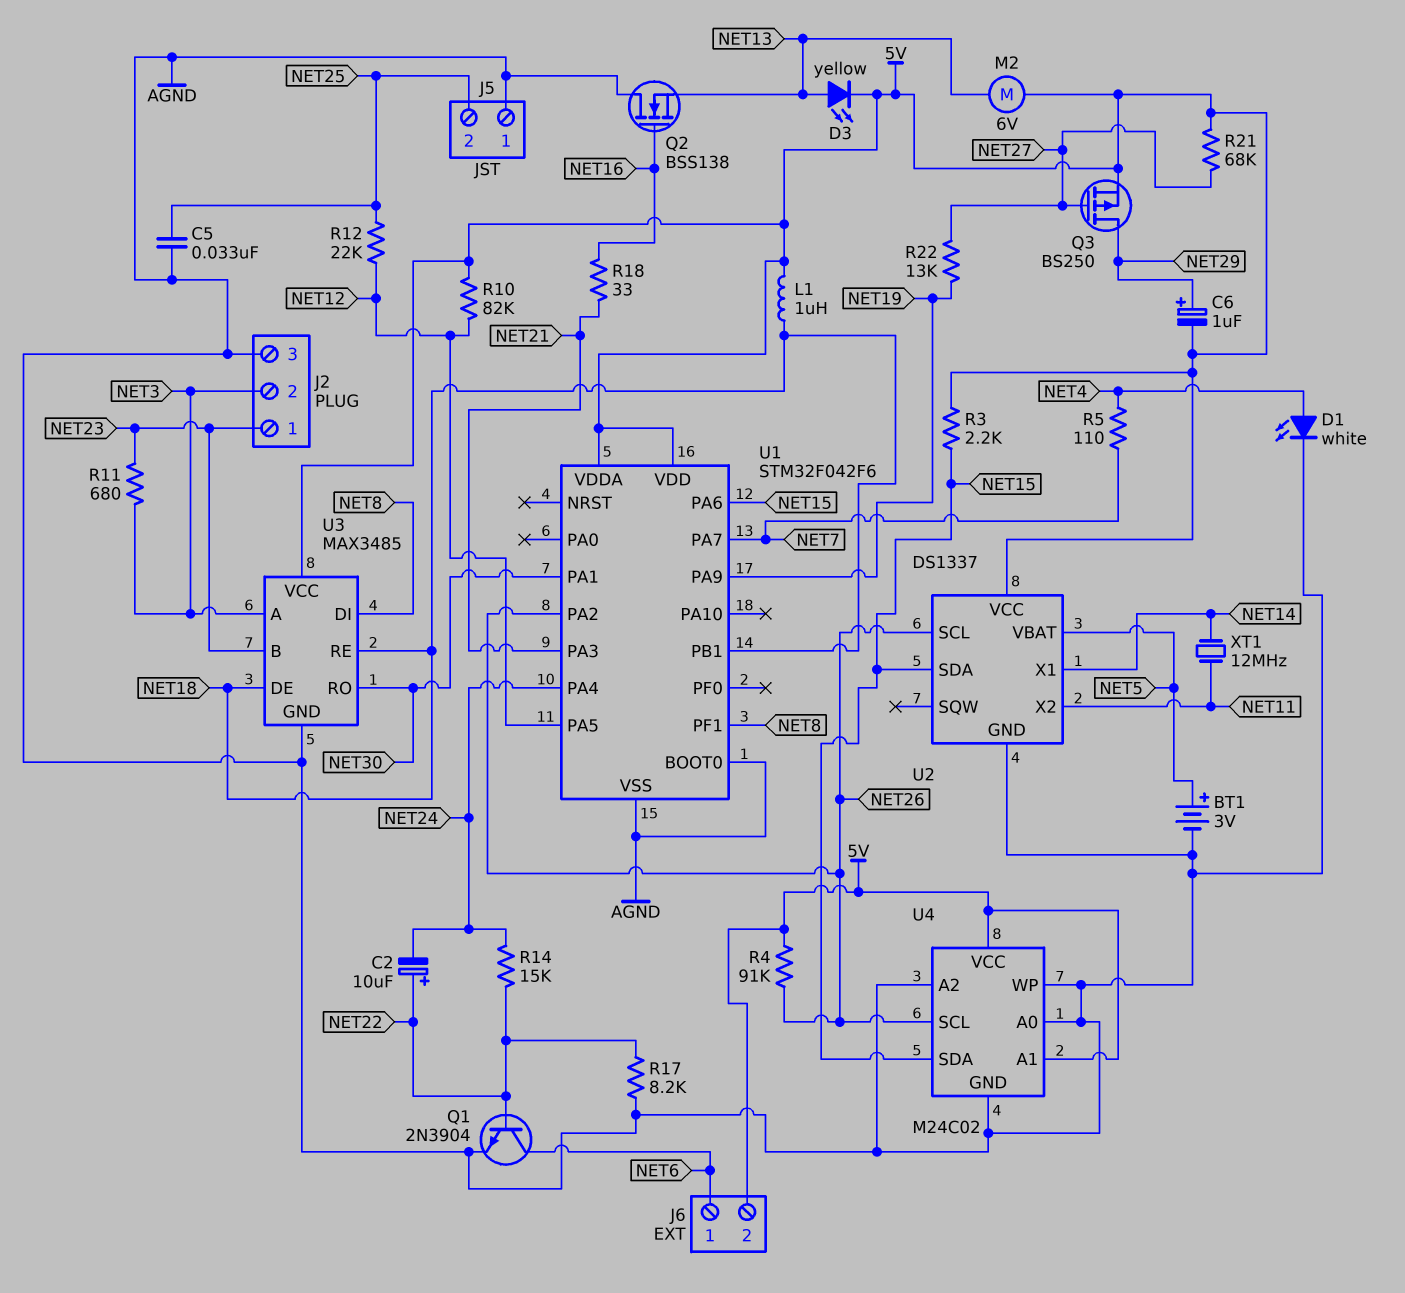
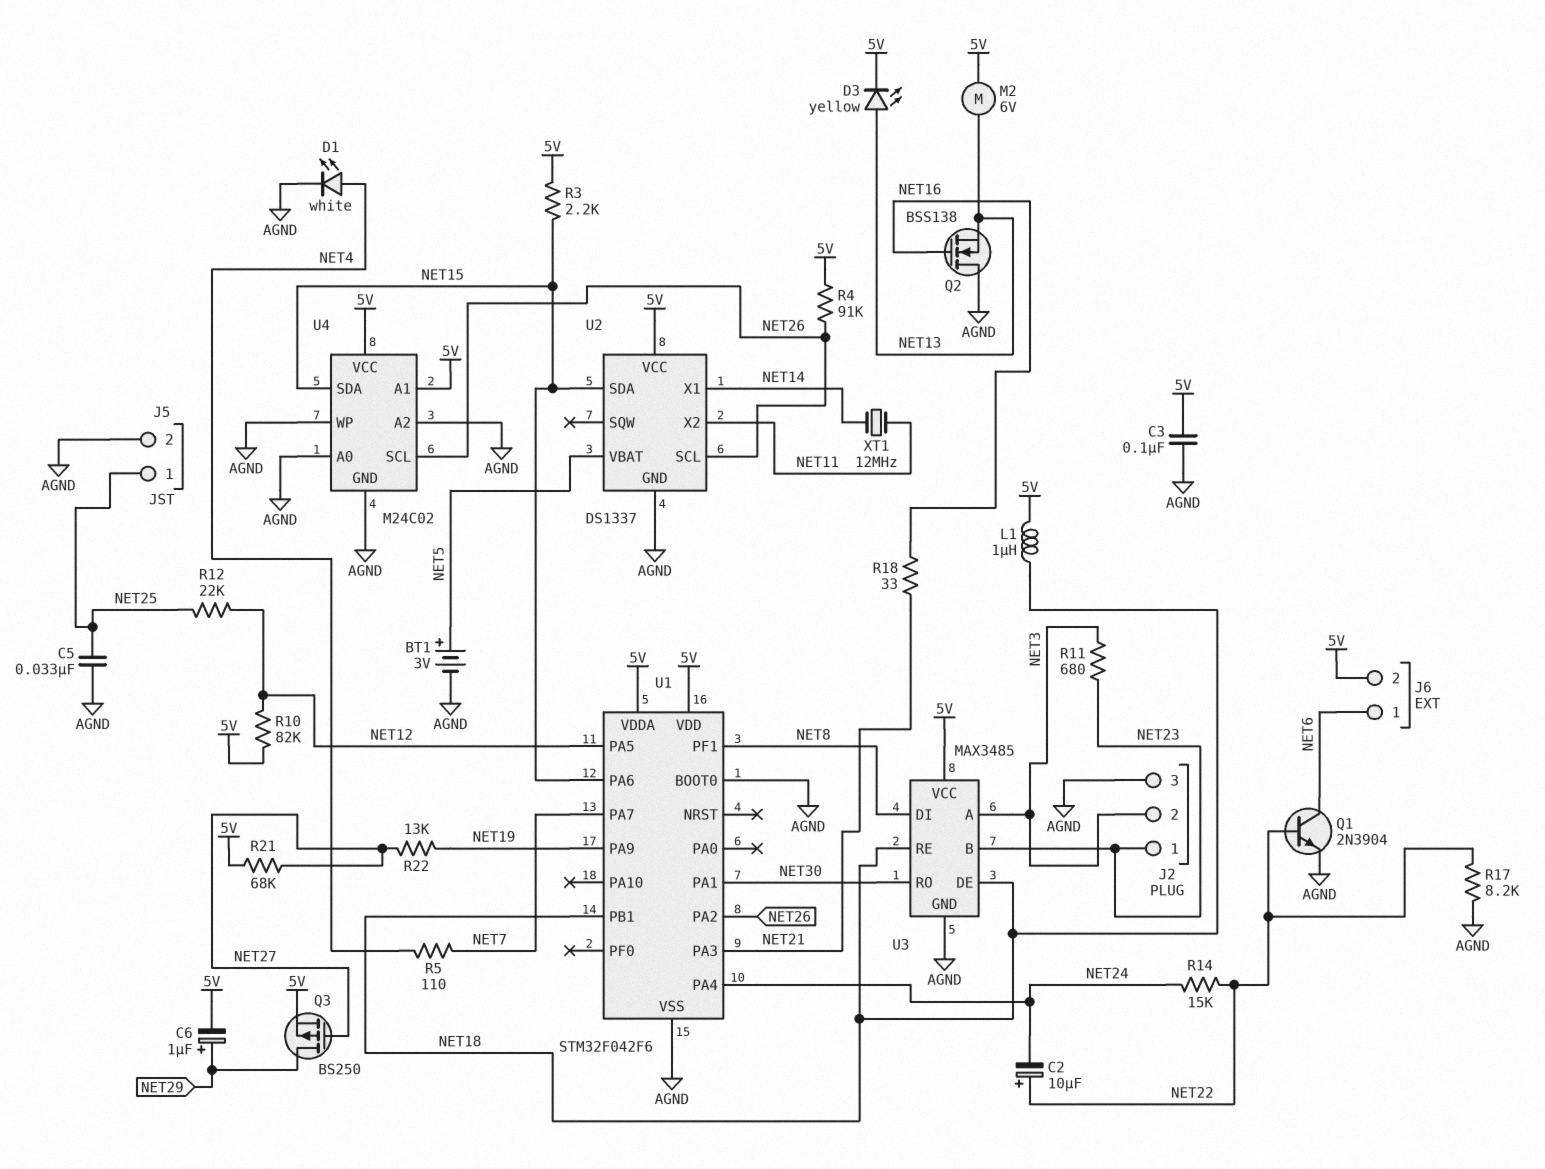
C3: none -> 100nF (5V, AGND)
J5 pin 1: AGND -> NET25
J5 pin 2: NET25 -> AGND

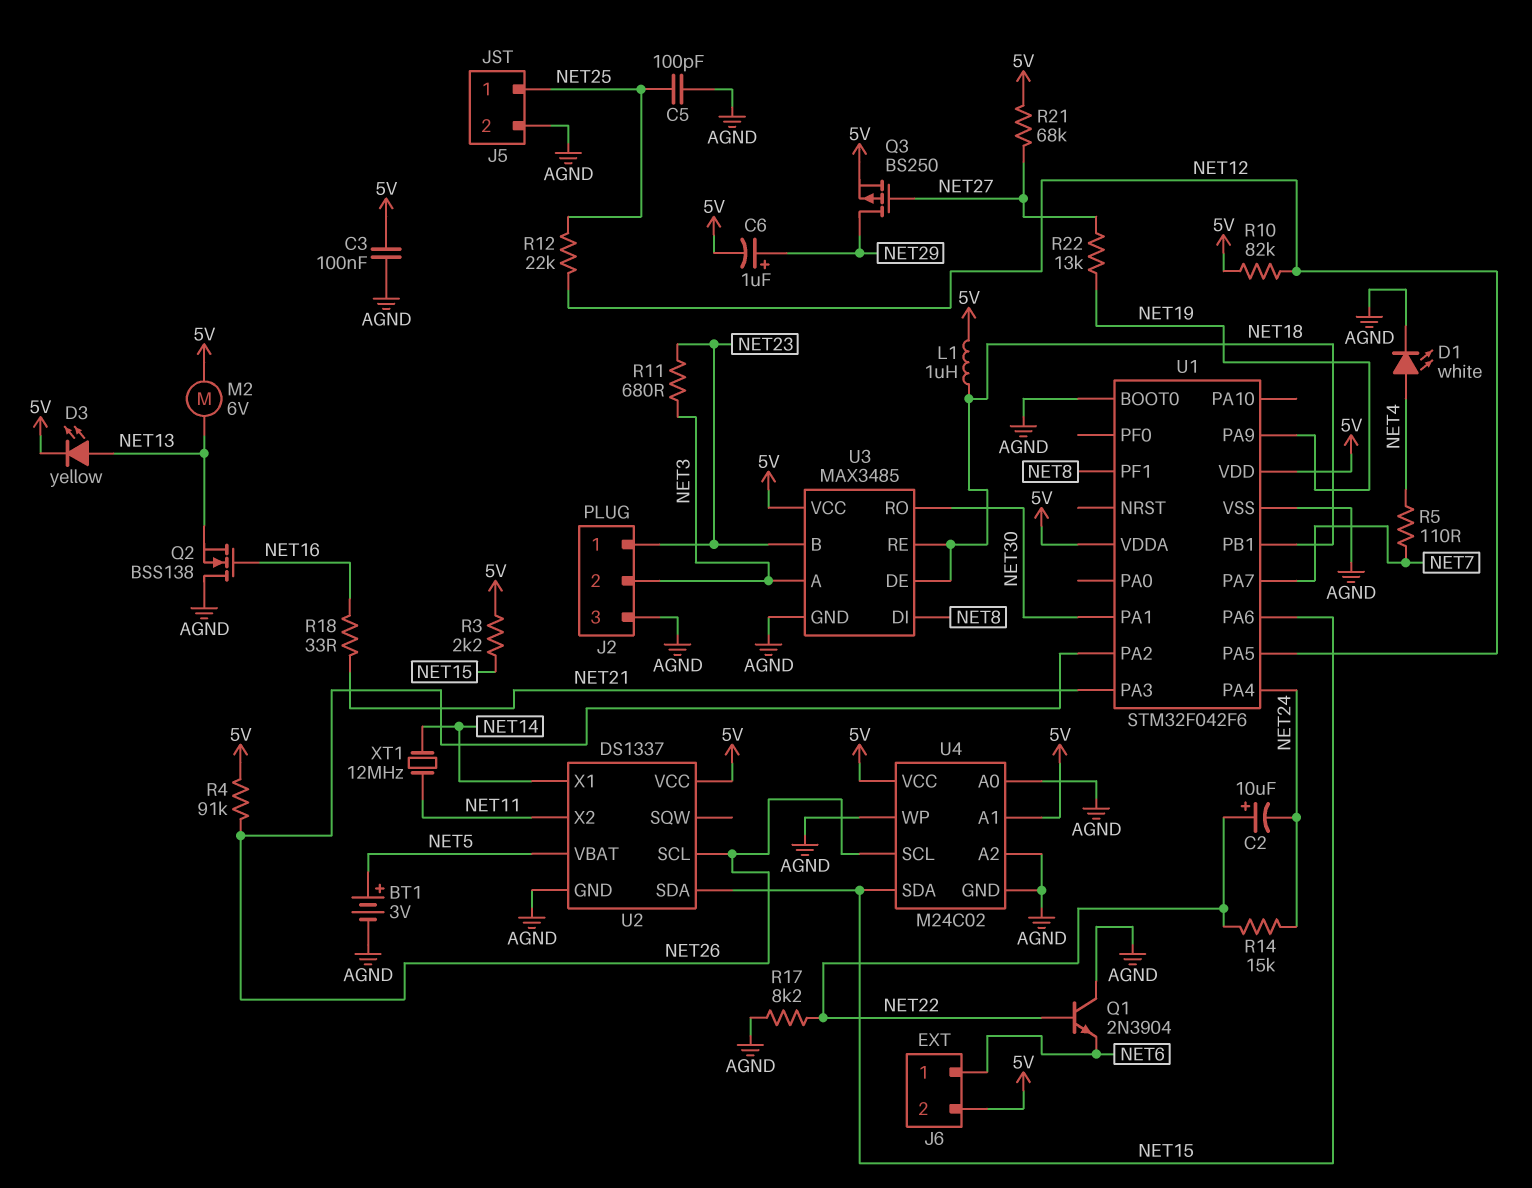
C5: 33nF (AGND, NET25) -> 100pF (AGND, NET25)
Q1: NPN 2N3904 (B NET22, C NET6, E AGND) -> NPN 2N3904 (B NET22, C AGND, E NET6)

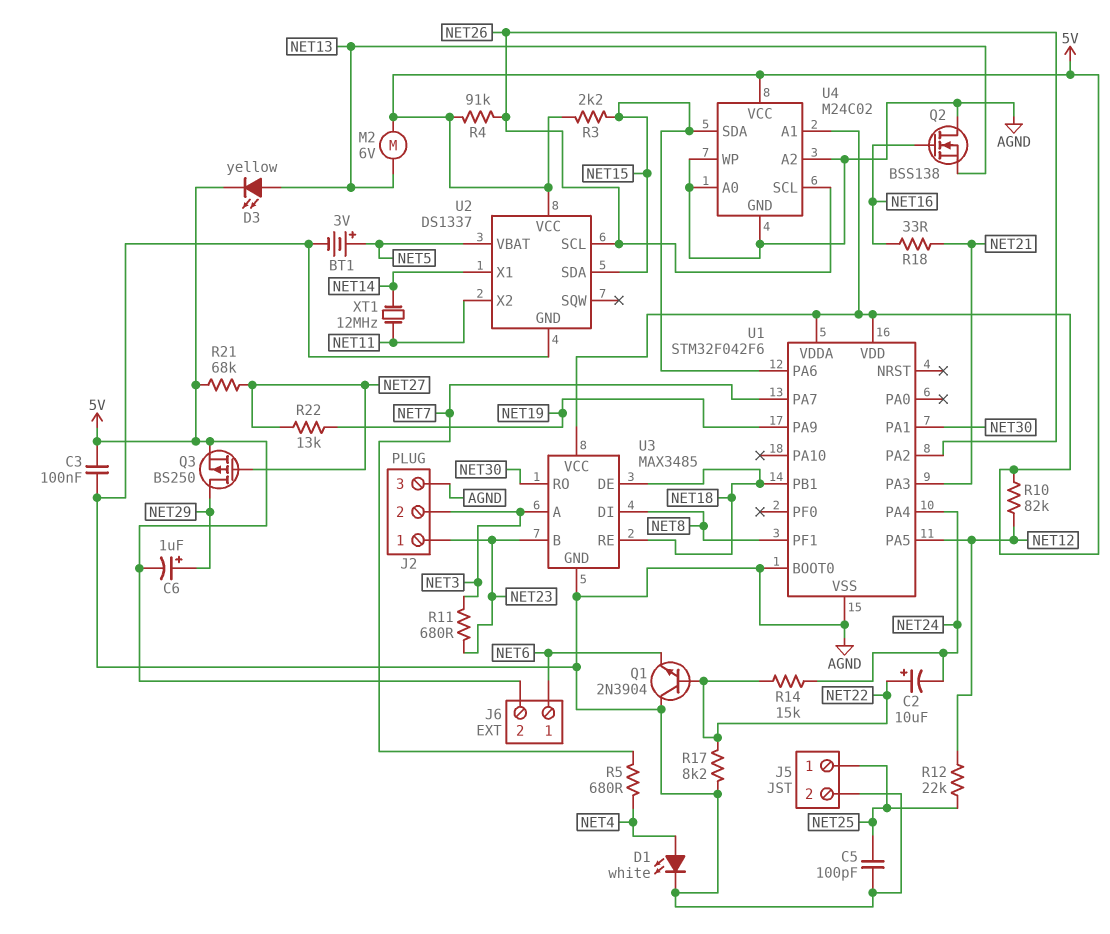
L1: 1uH (5V, NET18) -> none
R5: 110 (NET4, NET7) -> 680 (NET4, NET7)

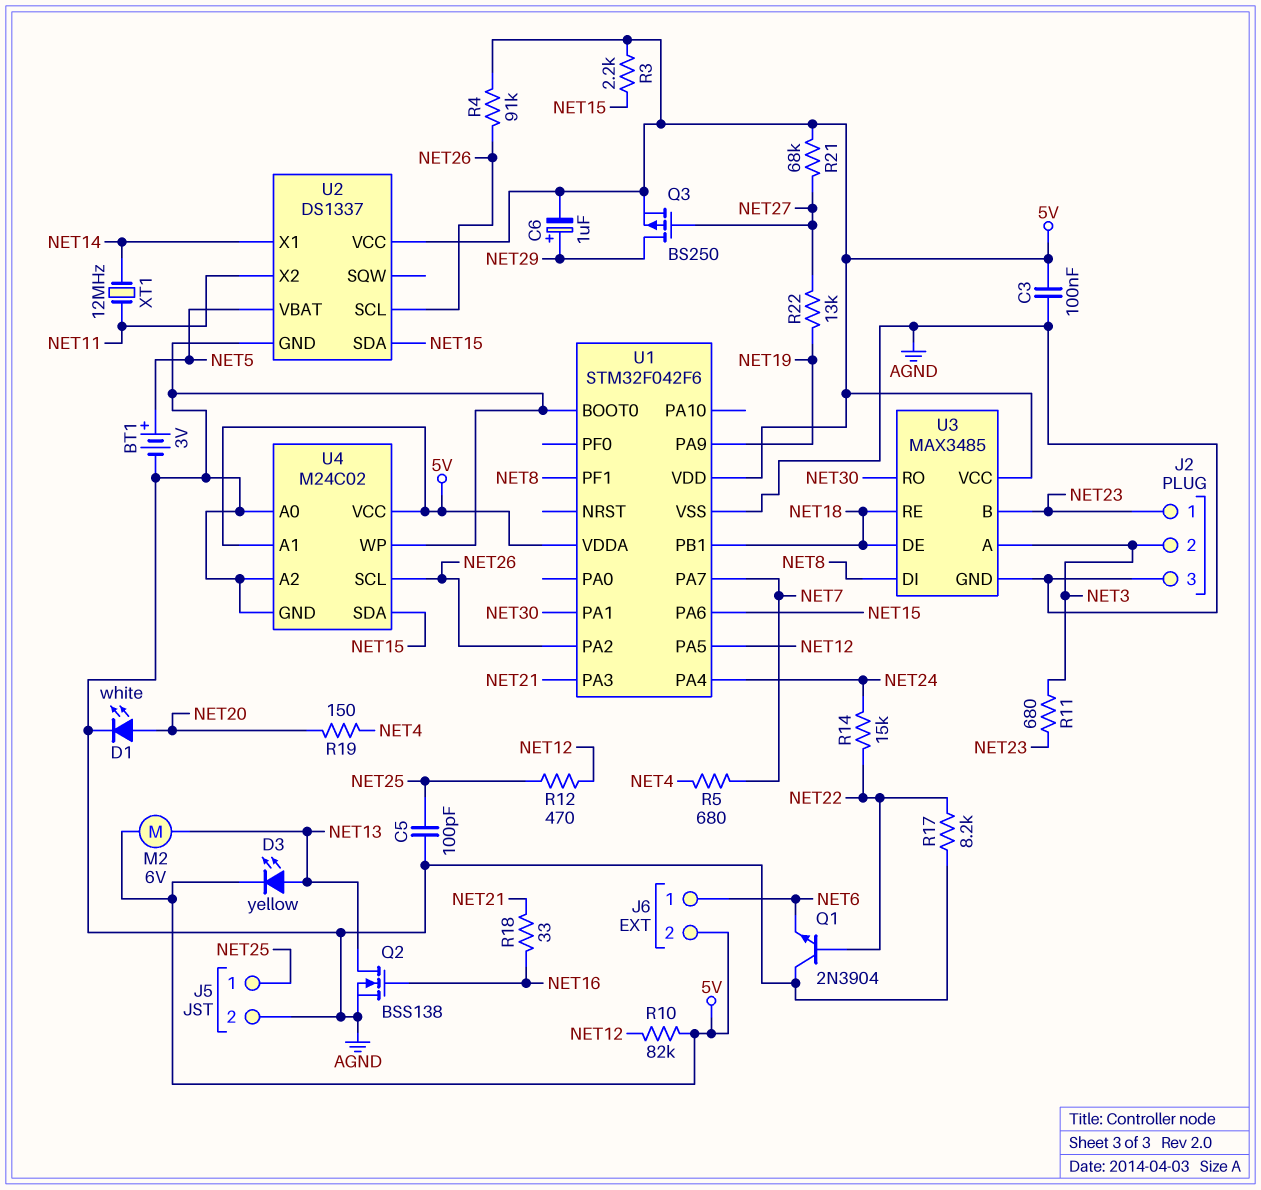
C2: 10uF (plus NET22, minus NET24) -> none
D1: LED white (A NET4, K AGND) -> LED white (A NET20, K AGND)
Q2: NMOS BSS138 (G NET16, D AGND, S NET13) -> NMOS BSS138 (G NET16, D NET13, S AGND)
R12: 22k (NET12, NET25) -> 470 (NET12, NET25)
R19: none -> 150 (NET4, NET20)

